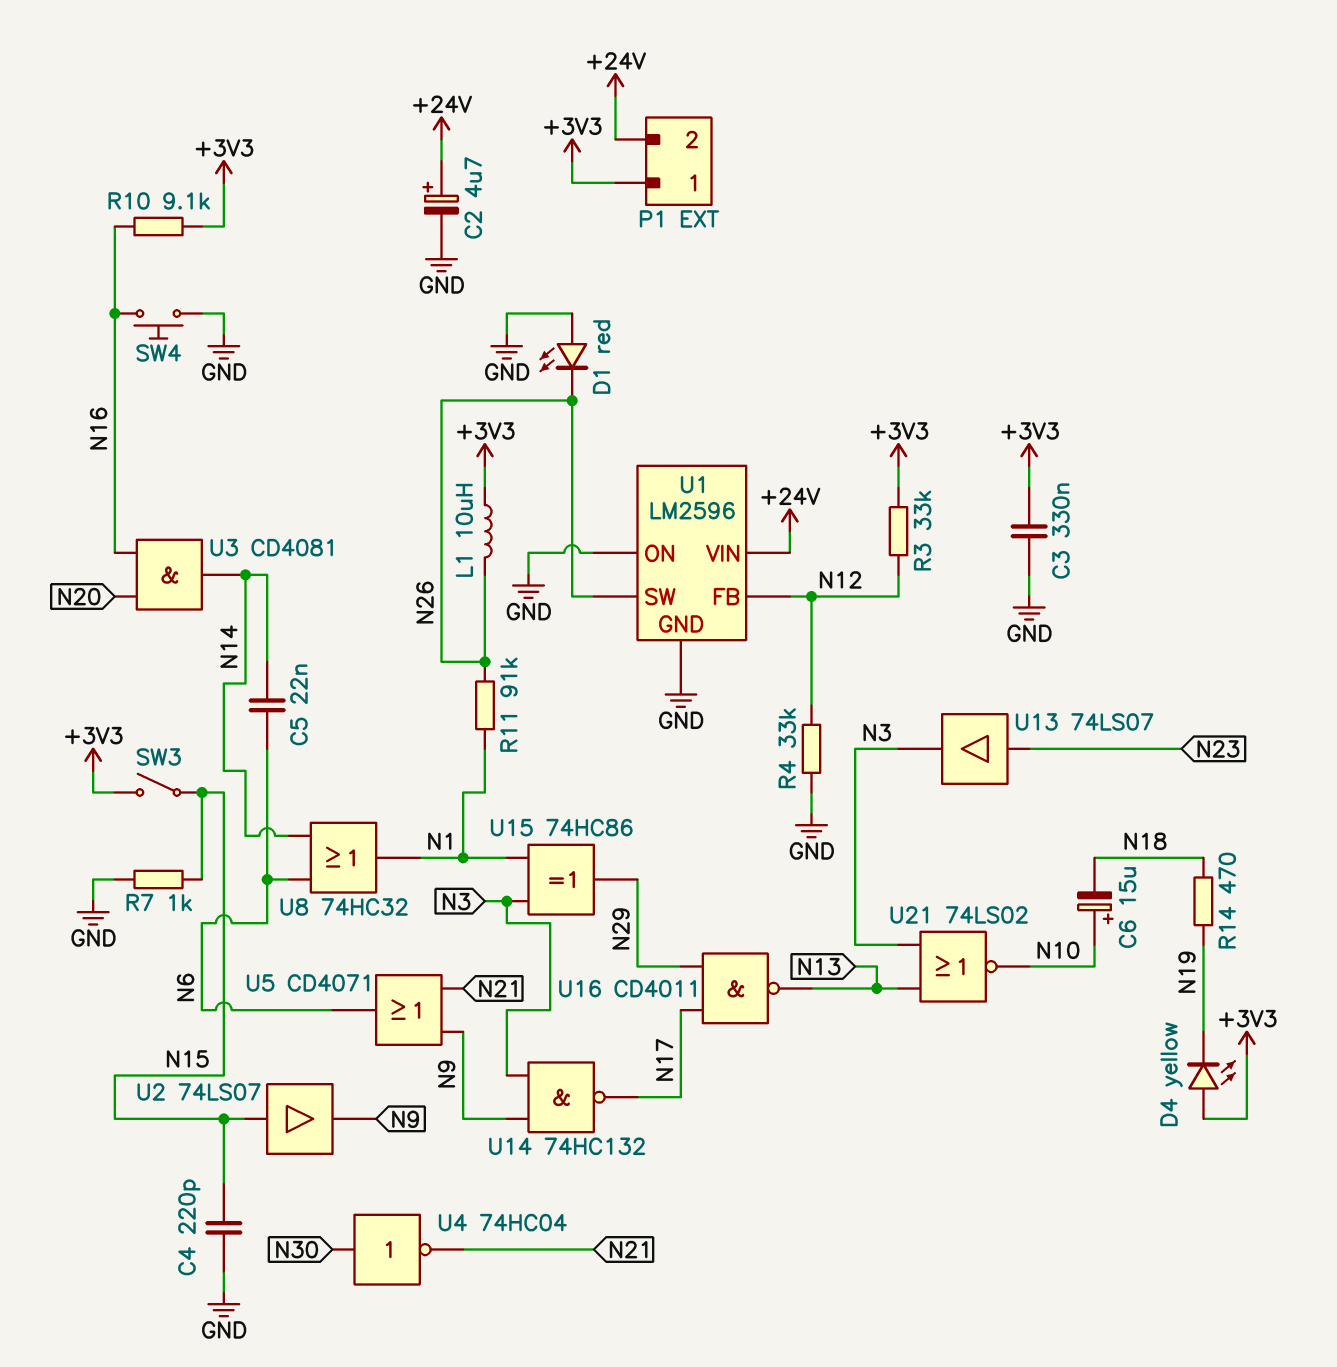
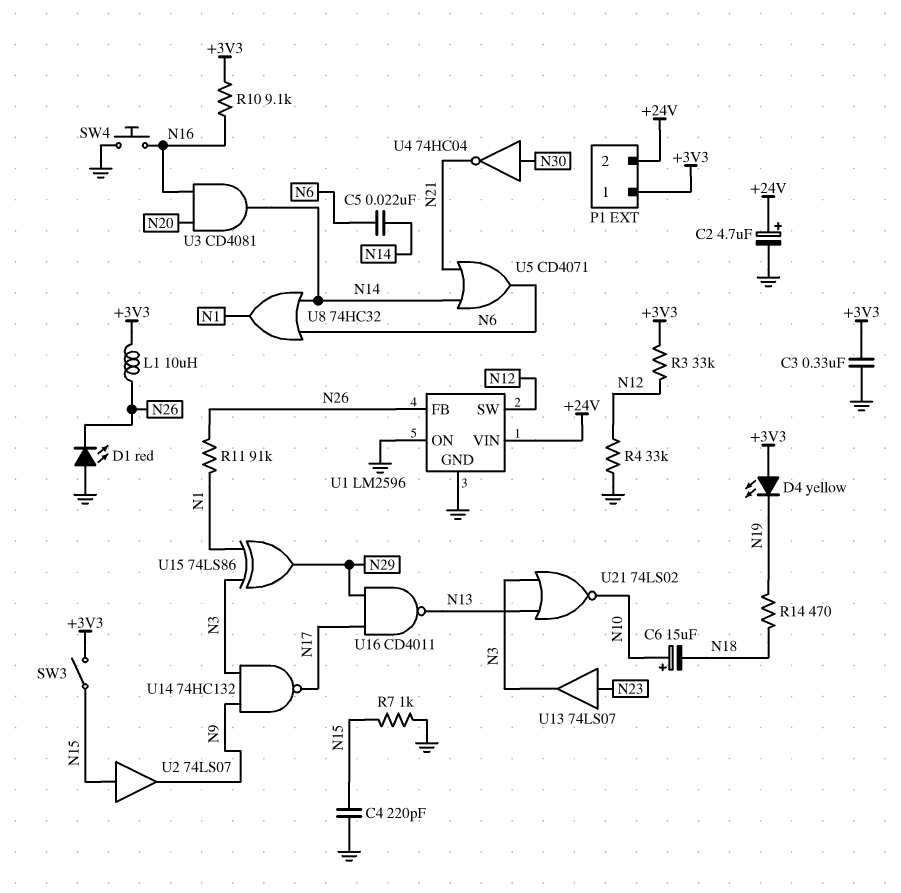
U1 pin FB: N12 -> N26
U1 pin SW: N26 -> N12
U5: OR CD4071 (in N9, in N21, out N6) -> OR CD4071 (in N14, in N21, out N6)
U15: XOR 74HC86 (in N1, in N3, out N29) -> XOR 74LS86 (in N1, in N3, out N29)

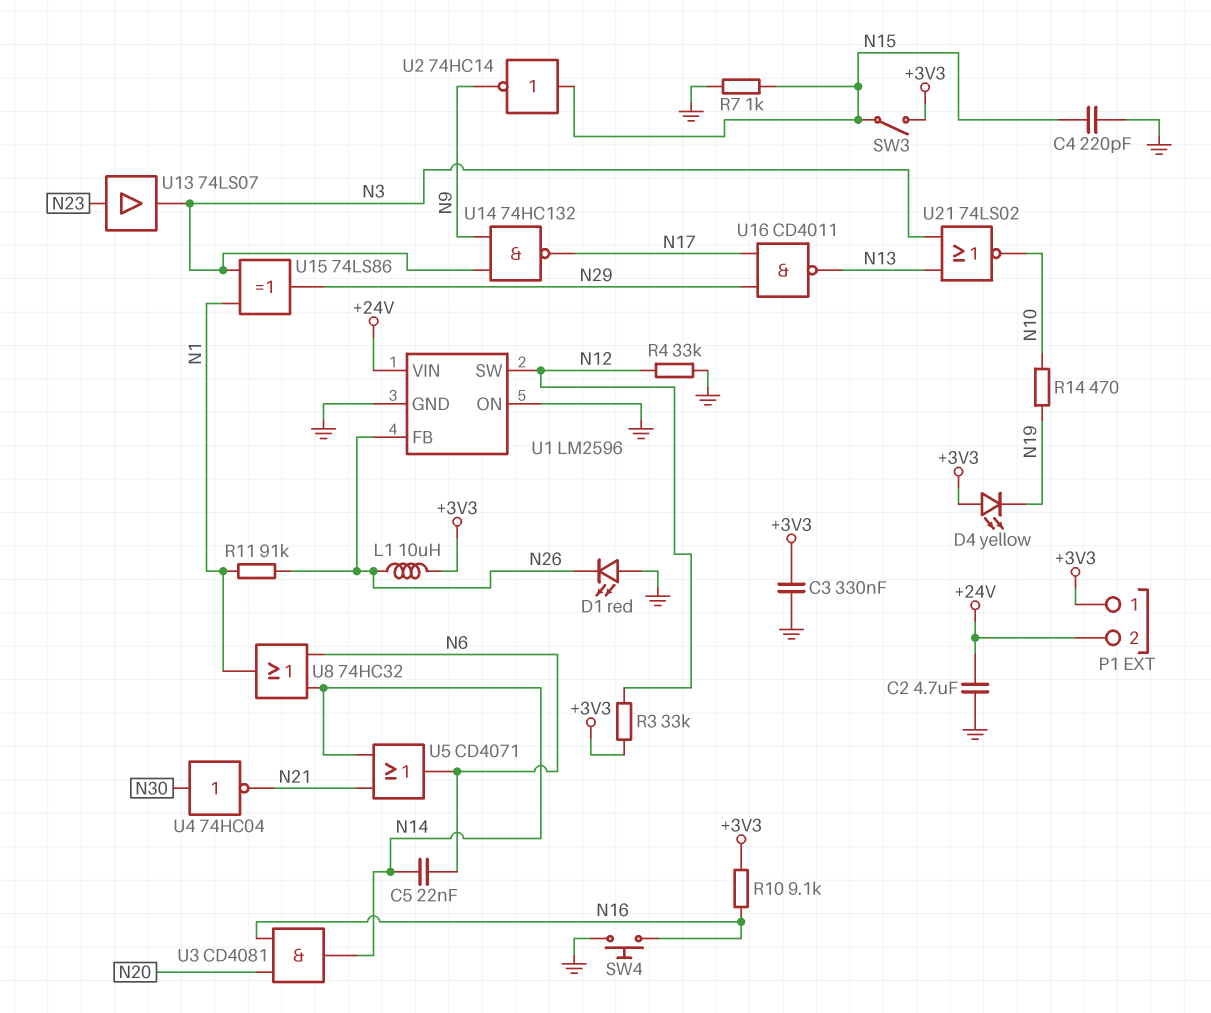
C2: 4.7uF (plus +24V, minus GND) -> 4.7uF (+24V, GND)
C6: 15uF (plus N10, minus N18) -> none
R14: 470 (N18, N19) -> 470 (N10, N19)
U2: buffer 74LS07 (in N15, out N9) -> NOT 74HC14 (in N15, out N9)

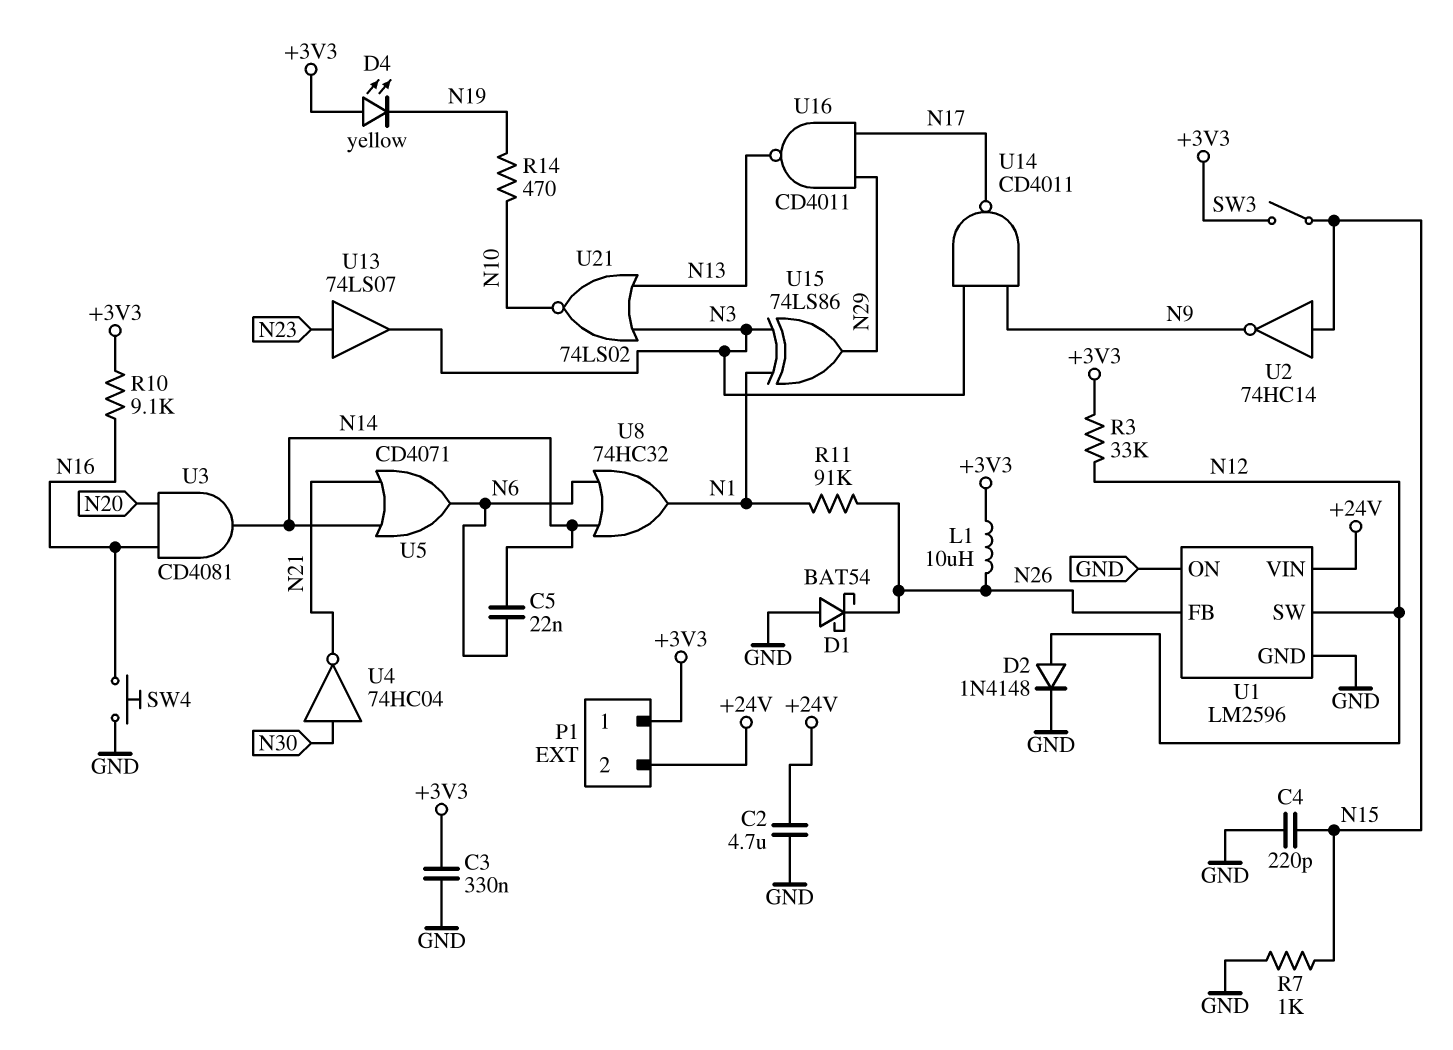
D1: LED red (A GND, K N26) -> schottky BAT54 (A GND, K N26)
D2: none -> diode 1N4148 (A N12, K GND)
R4: 33k (GND, N12) -> none
U14: NAND 74HC132 (in N3, in N9, out N17) -> NAND CD4011 (in N3, in N9, out N17)

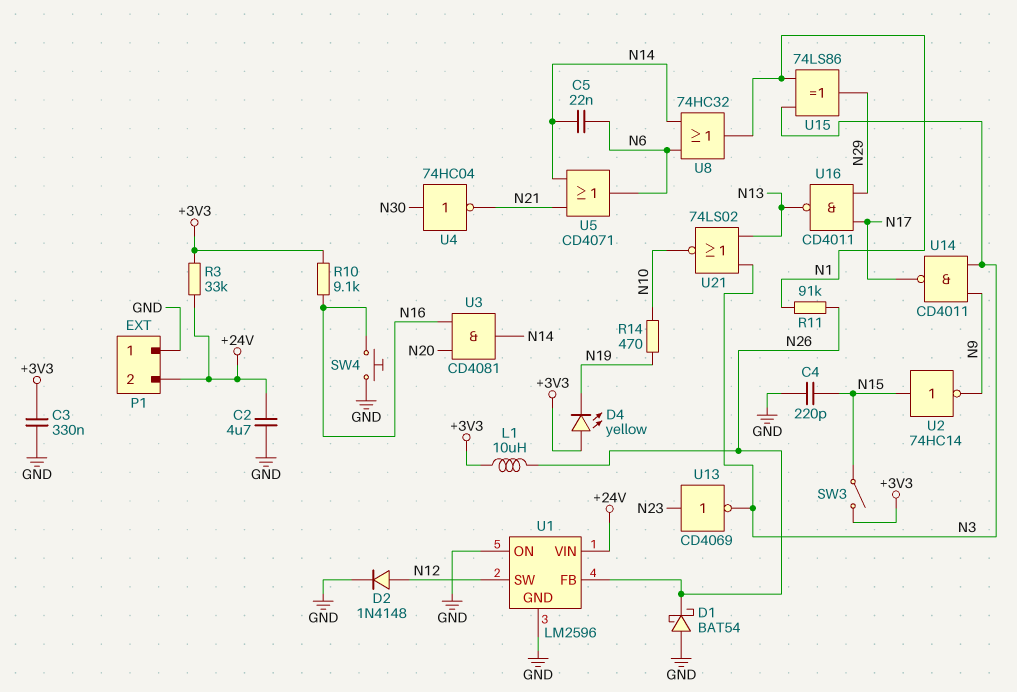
P1 pin 1: +3V3 -> GND
R3: 33k (+3V3, N12) -> 33k (+3V3, +24V)
R7: 1k (GND, N15) -> none
U13: buffer 74LS07 (in N23, out N3) -> NOT CD4069 (in N23, out N3)

